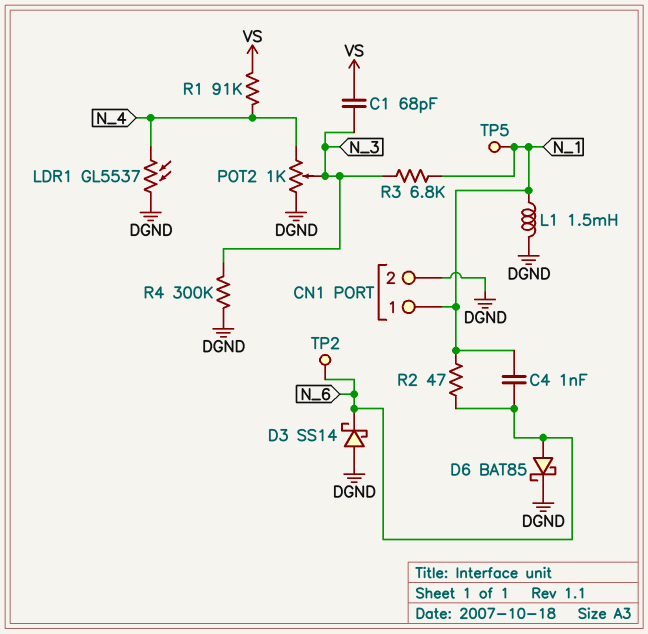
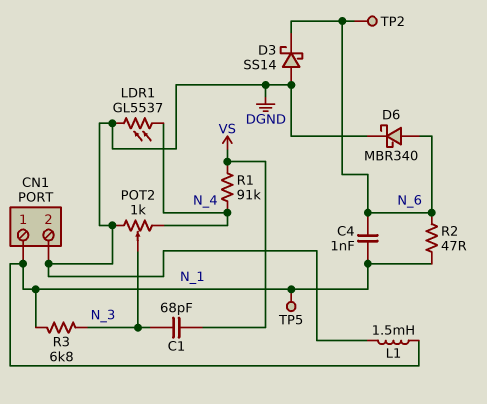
D6: schottky BAT85 (A N_6, K DGND) -> schottky MBR340 (A N_6, K DGND)
R4: 300k (DGND, N_3) -> none

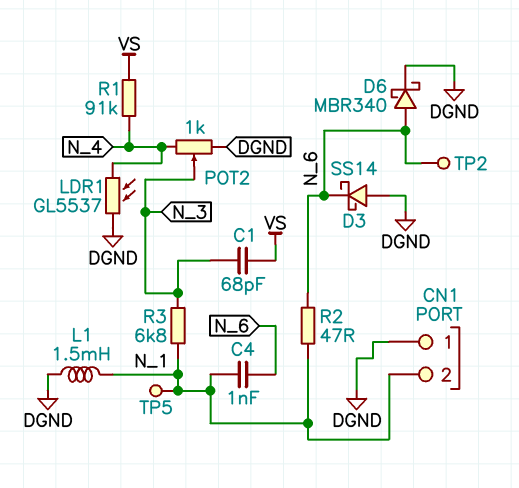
CN1 pin 1: N_1 -> DGND
CN1 pin 2: DGND -> N_1

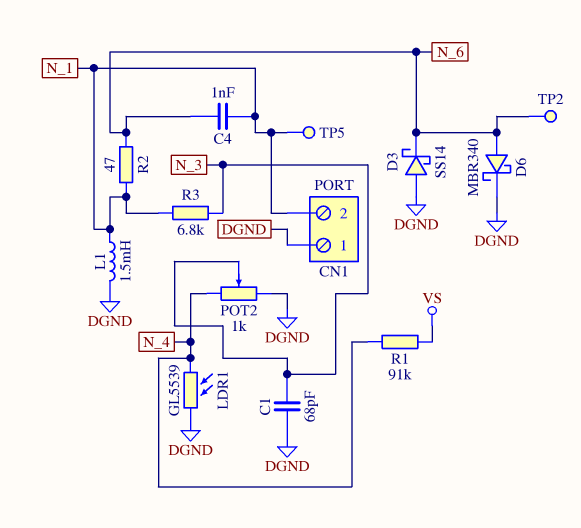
C1: 68pF (N_3, VS) -> 68pF (DGND, N_3)
LDR1: GL5537 (DGND, N_4) -> GL5539 (DGND, N_4)

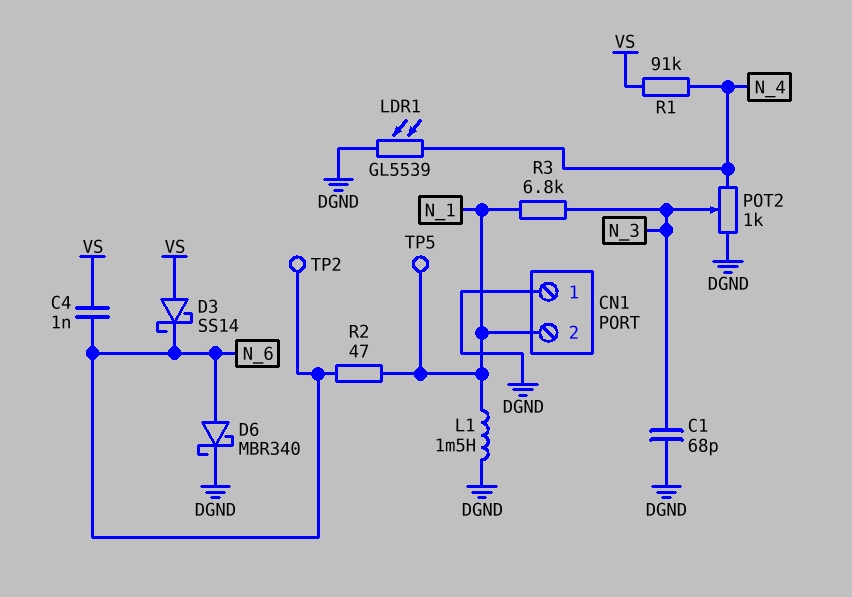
C4: 1nF (N_1, N_6) -> 1nF (N_6, VS)
D3: schottky SS14 (A DGND, K N_6) -> schottky SS14 (A VS, K N_6)

